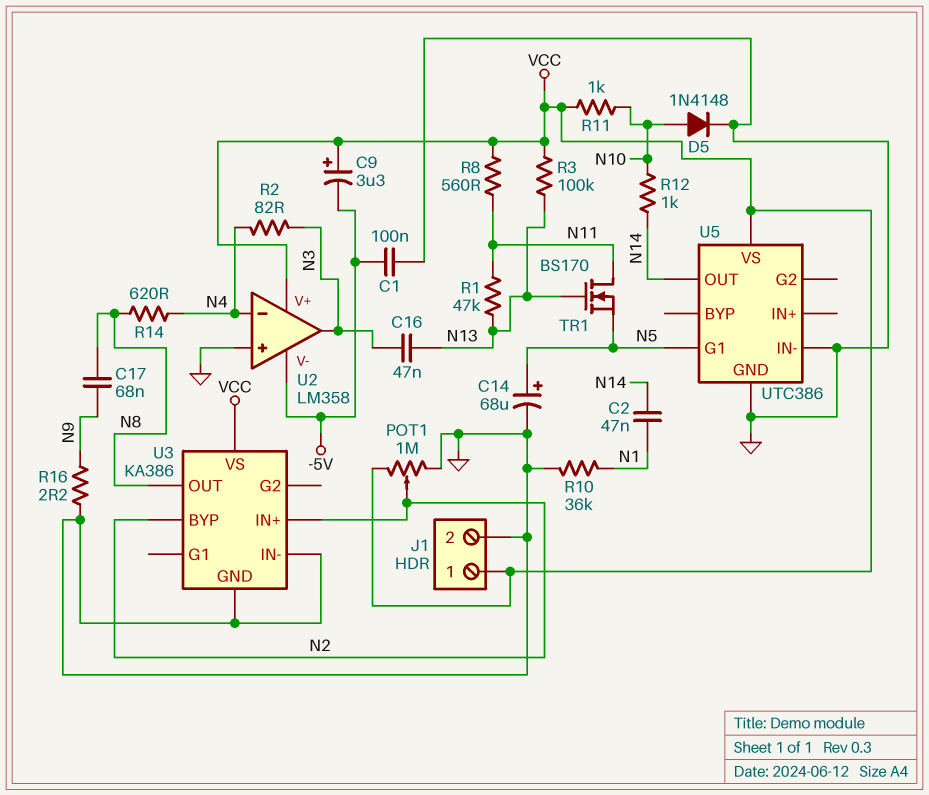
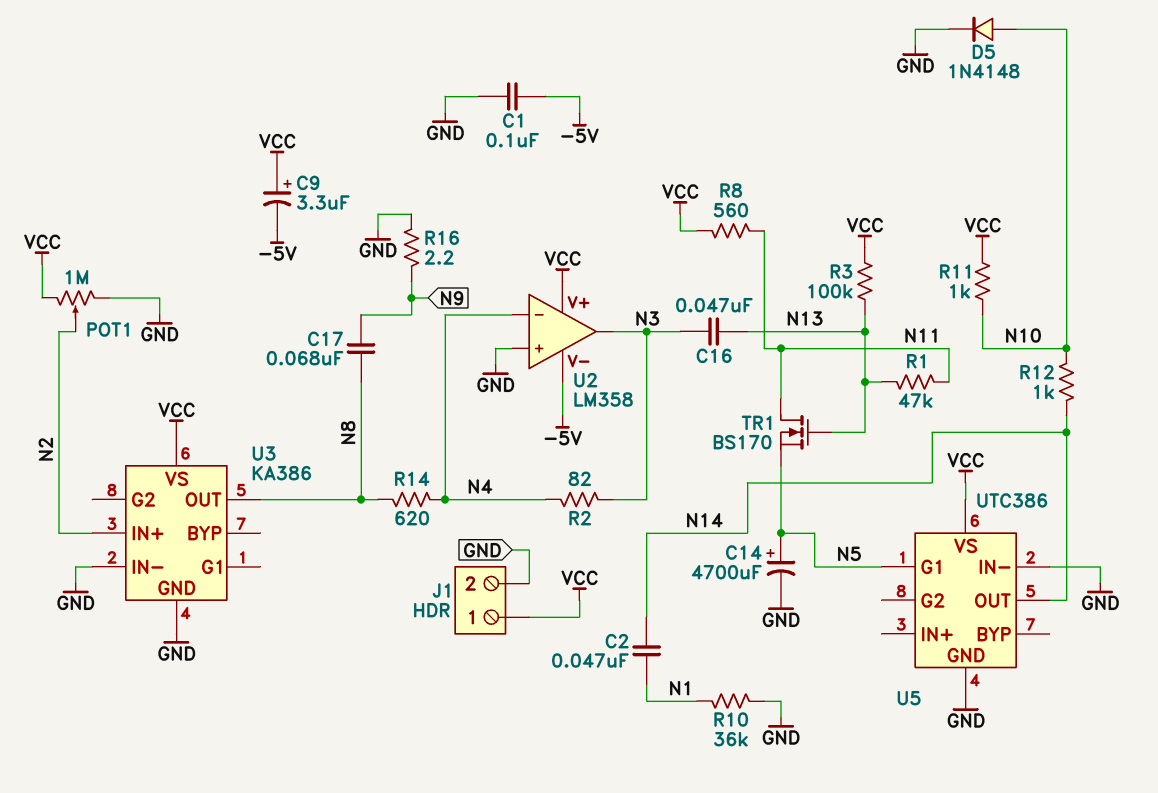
C14: 68uF (plus N5, minus GND) -> 4700uF (plus N5, minus GND)
U3 pin BYP: N2 -> none

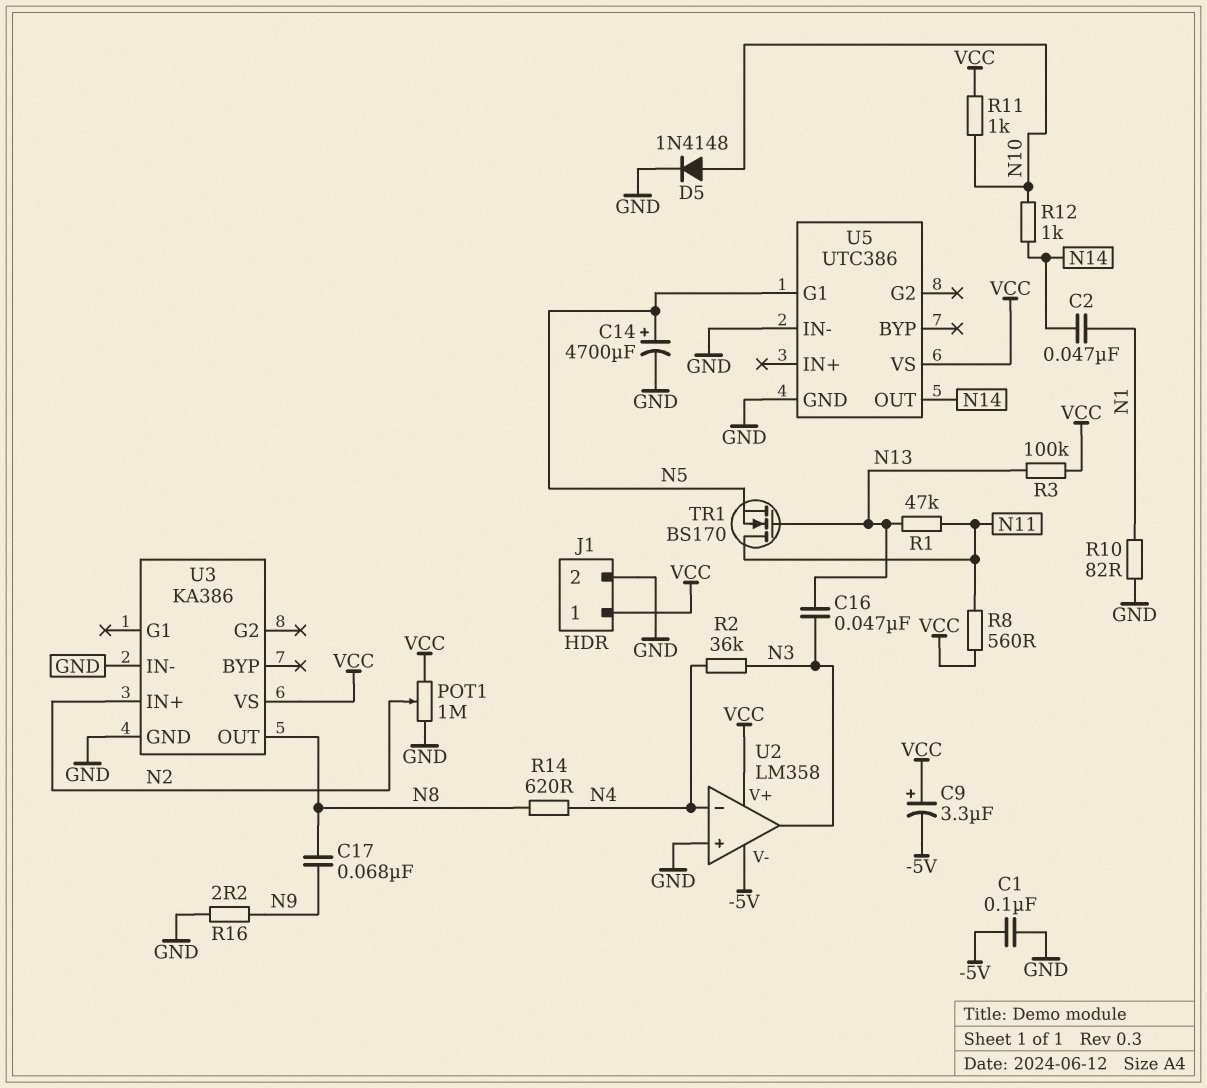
R2: 82 (N3, N4) -> 36k (N3, N4)
R10: 36k (GND, N1) -> 82 (GND, N1)

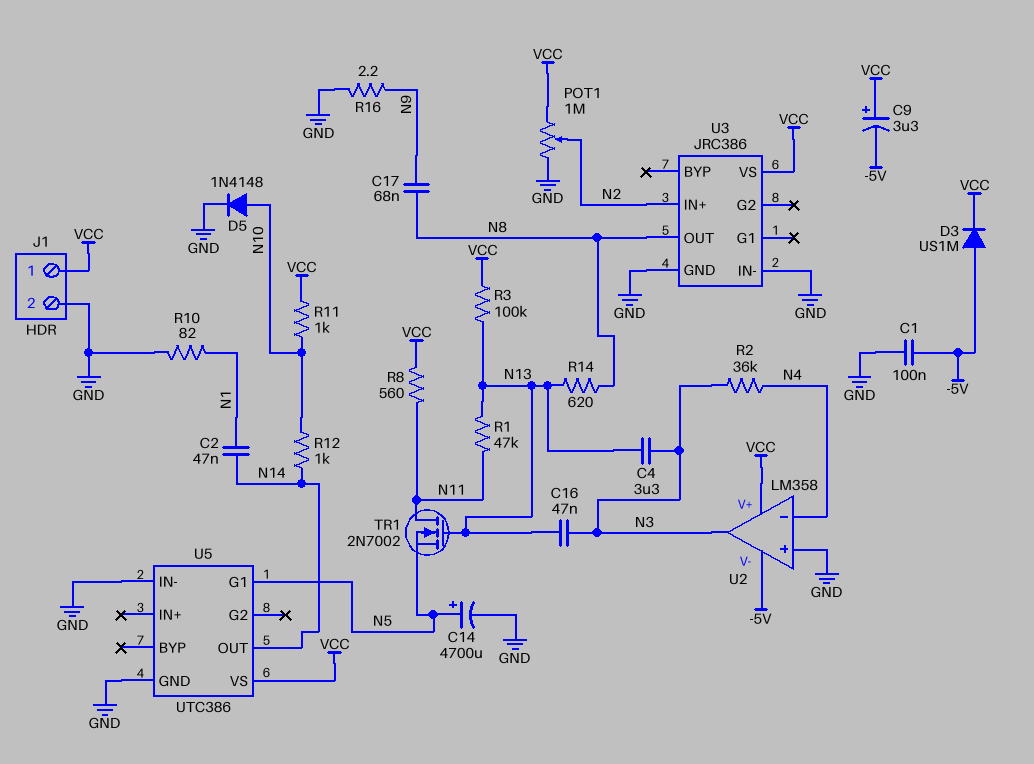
C4: none -> 3.3uF (N3, N13)
D3: none -> diode US1M (A -5V, K VCC)
R14: 620 (N4, N8) -> 620 (N8, N13)
TR1: NMOS BS170 (G N13, D N11, S N5) -> NMOS 2N7002 (G N13, D N11, S N5)
U3: KA386 -> JRC386

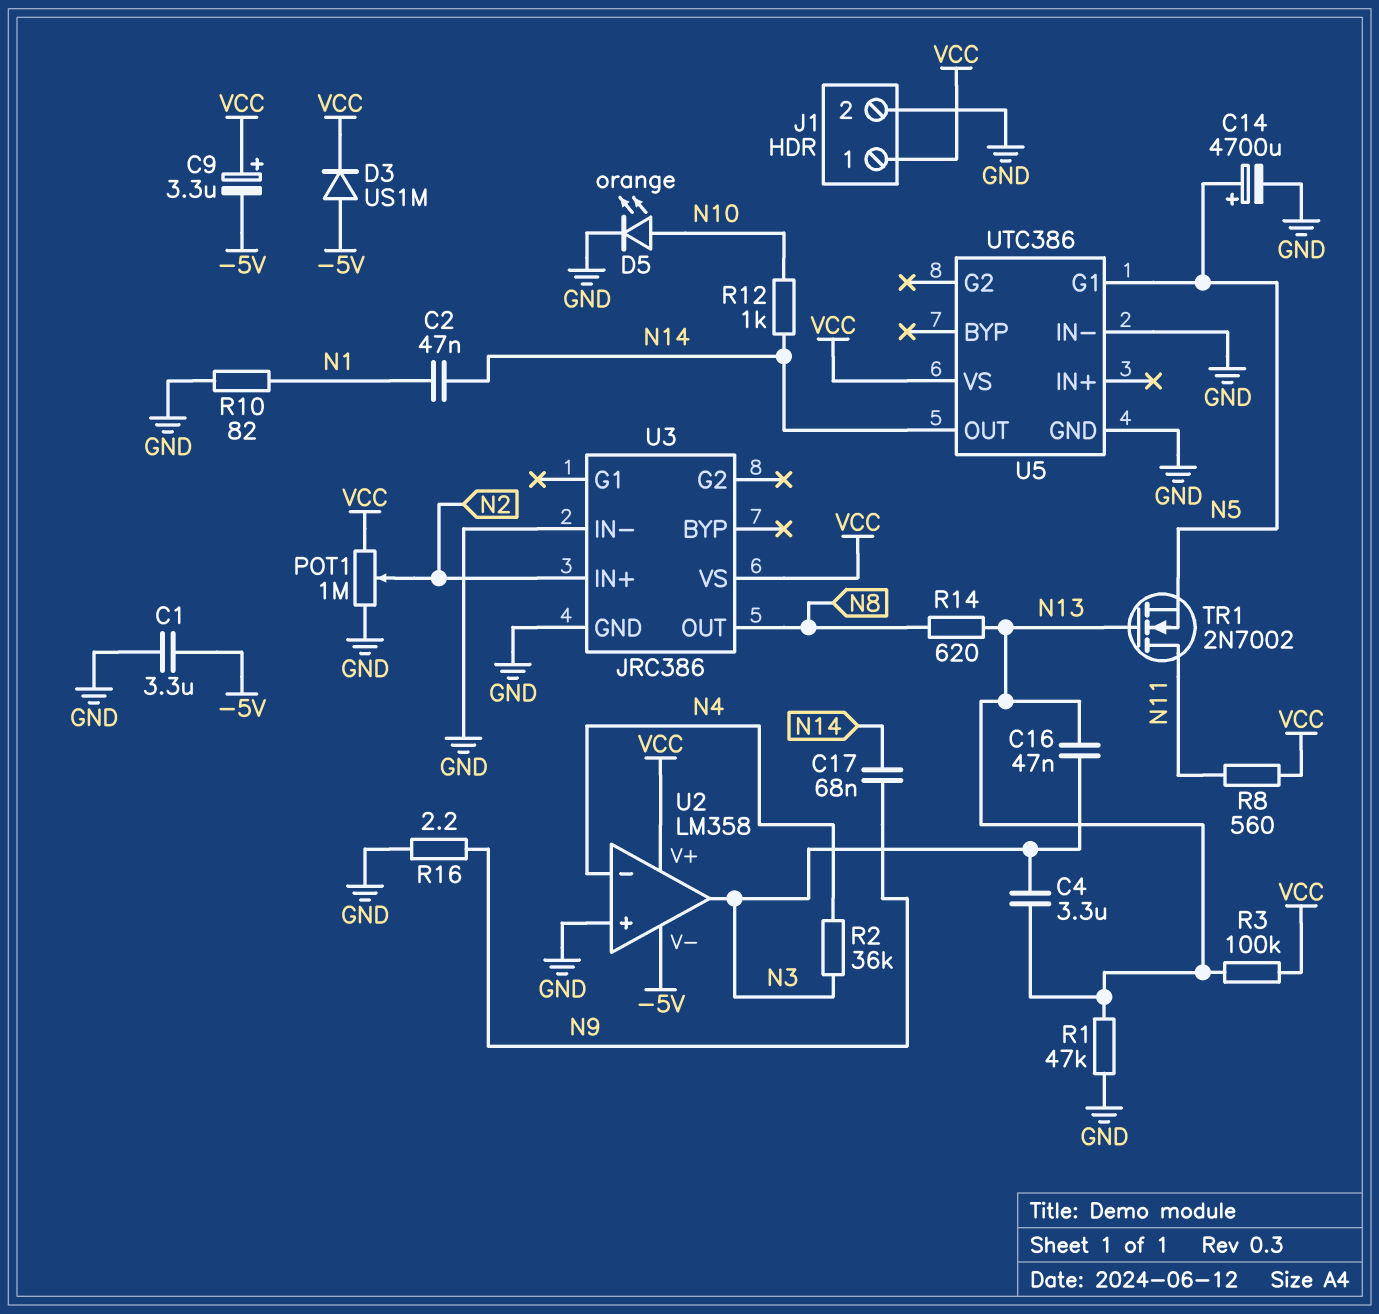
C1: 100nF (-5V, GND) -> 3.3uF (-5V, GND)
C17: 68nF (N8, N9) -> 68nF (N9, N14)
D5: diode 1N4148 (A N10, K GND) -> LED orange (A N10, K GND)
R1: 47k (N11, N13) -> 47k (GND, N13)
R11: 1k (N10, VCC) -> none

